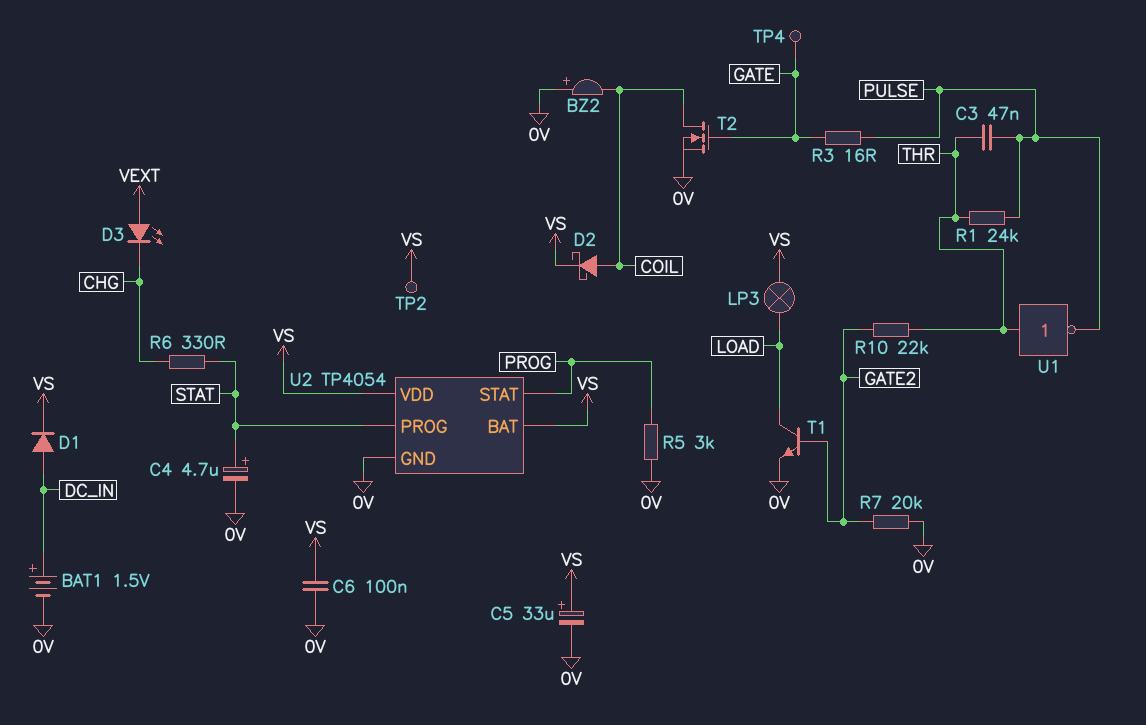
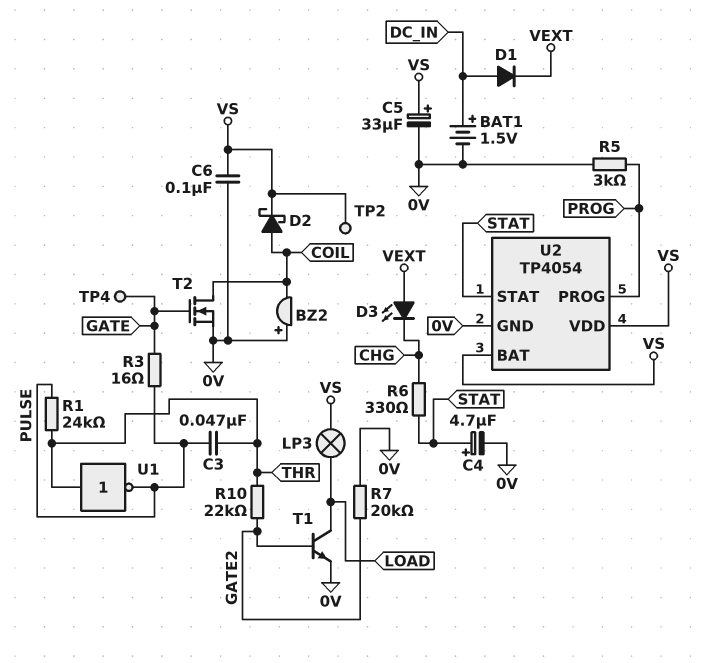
D1: diode (A DC_IN, K VS) -> diode (A DC_IN, K VEXT)
U2 pin PROG: STAT -> PROG
U2 pin STAT: PROG -> STAT

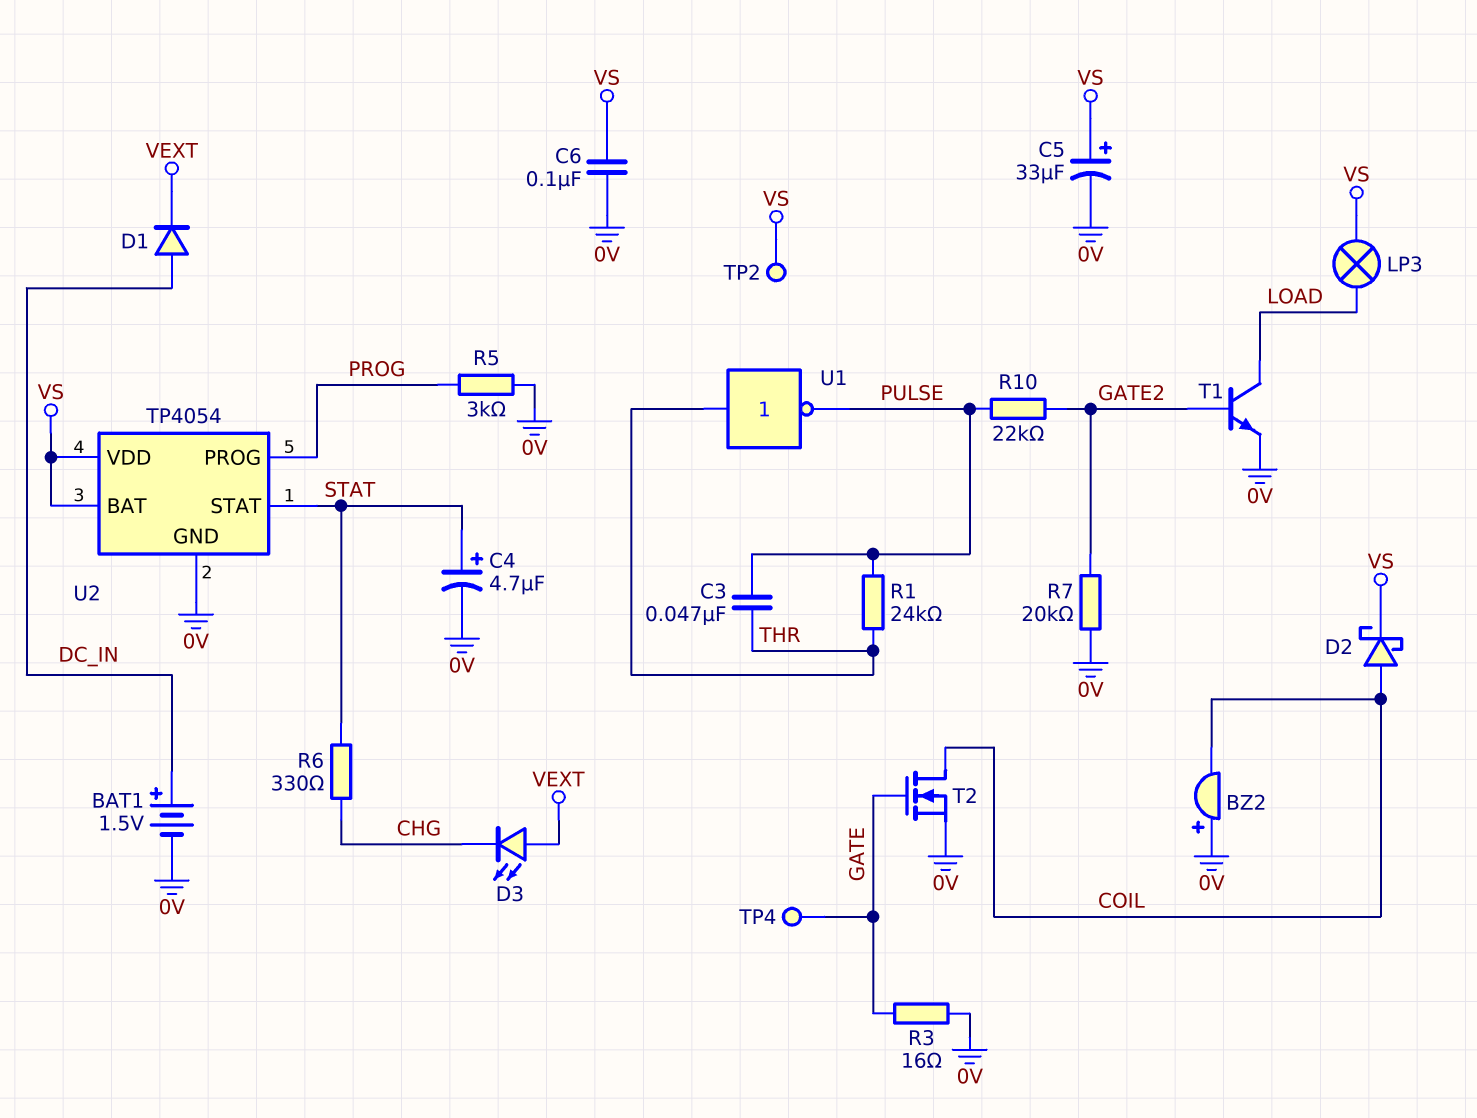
R3: 16 (GATE, PULSE) -> 16 (0V, GATE)
R10: 22k (GATE2, THR) -> 22k (GATE2, PULSE)

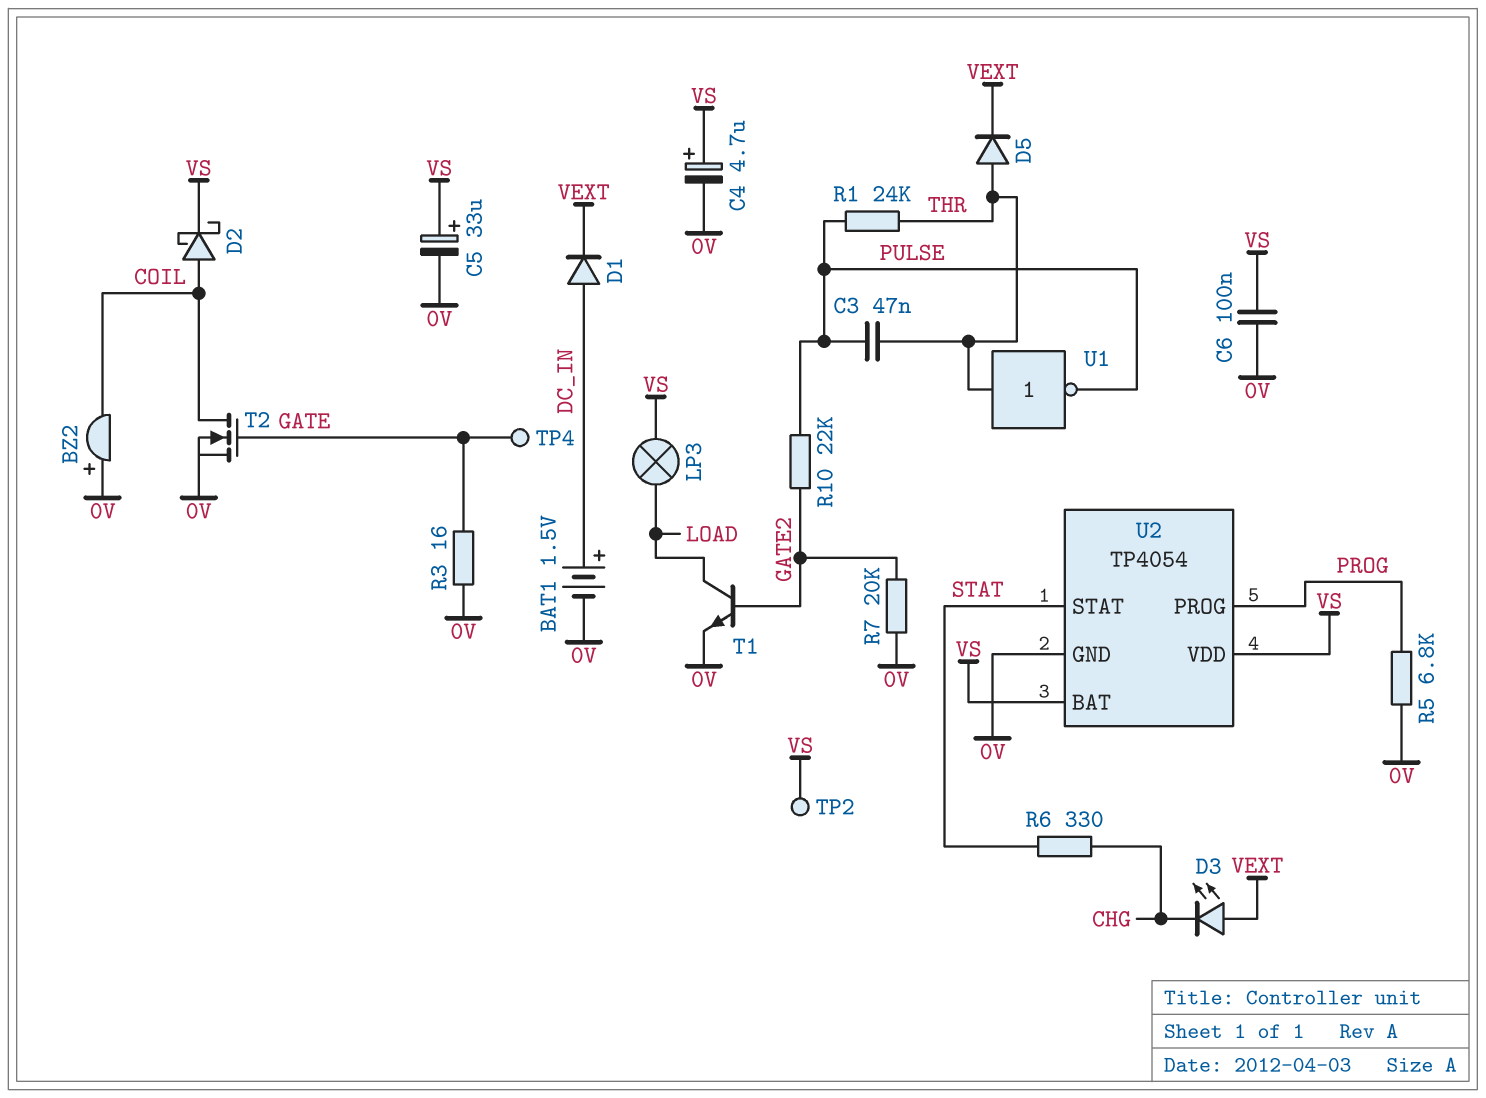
C4: 4.7uF (plus STAT, minus 0V) -> 4.7uF (plus VS, minus 0V)
D5: none -> diode (A THR, K VEXT)
R5: 3k (0V, PROG) -> 6.8k (0V, PROG)

